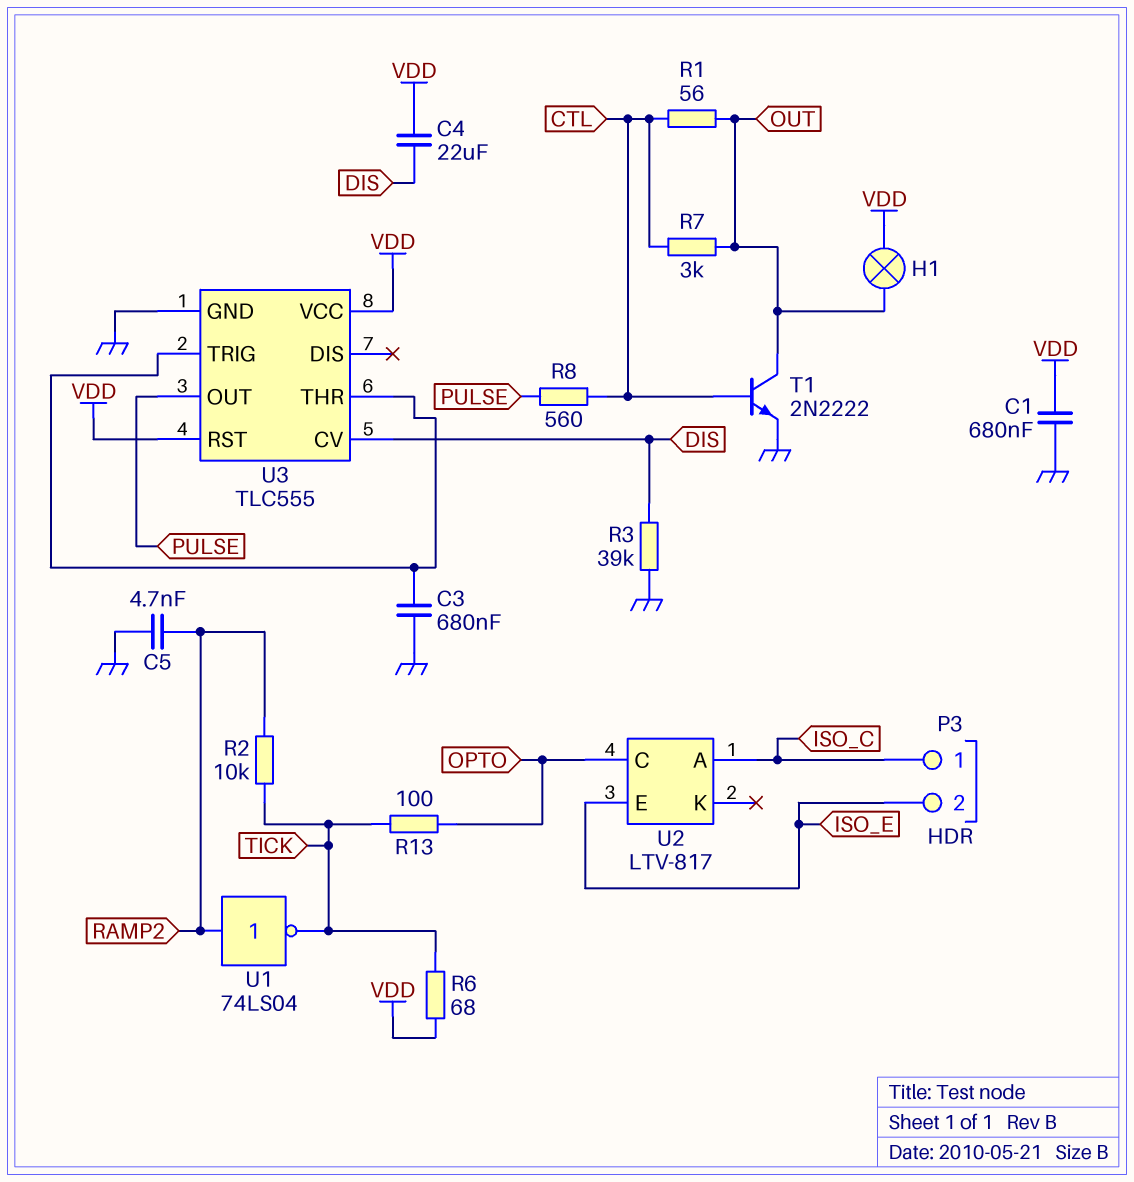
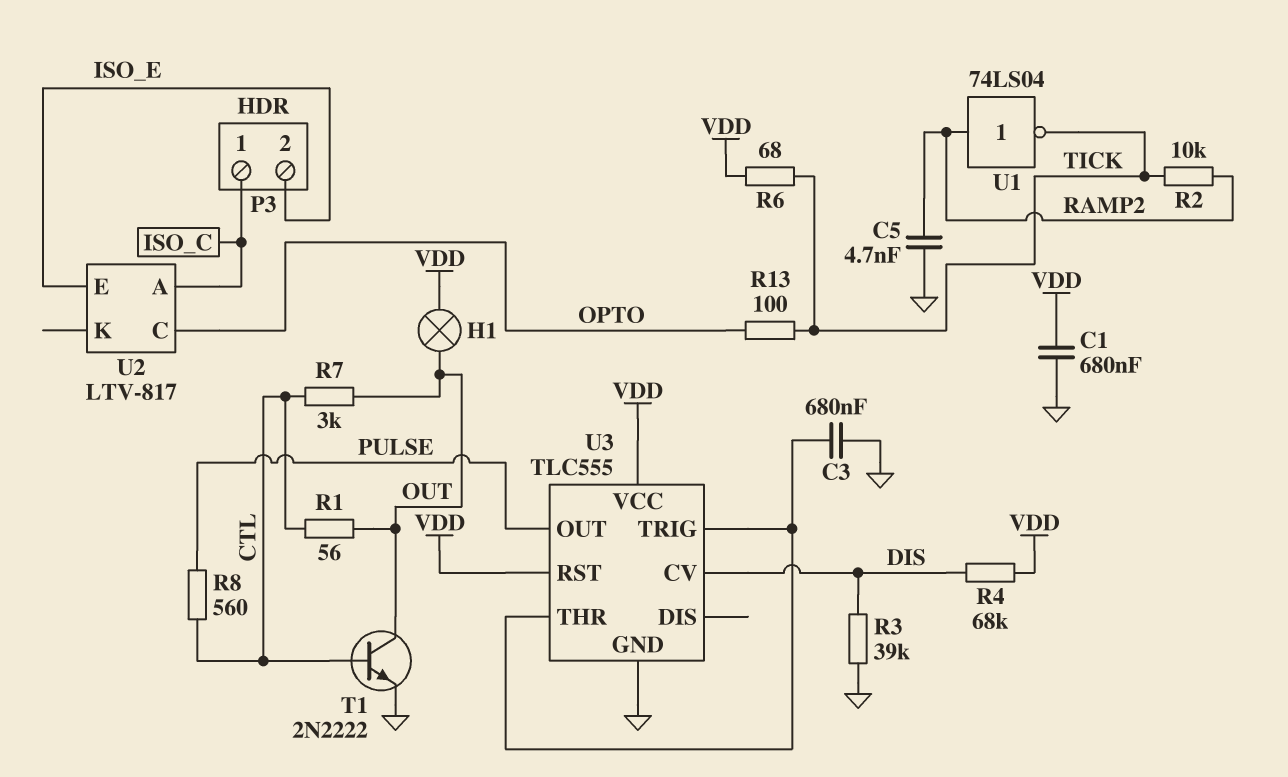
C4: 22uF (DIS, VDD) -> none
R4: none -> 68k (DIS, VDD)

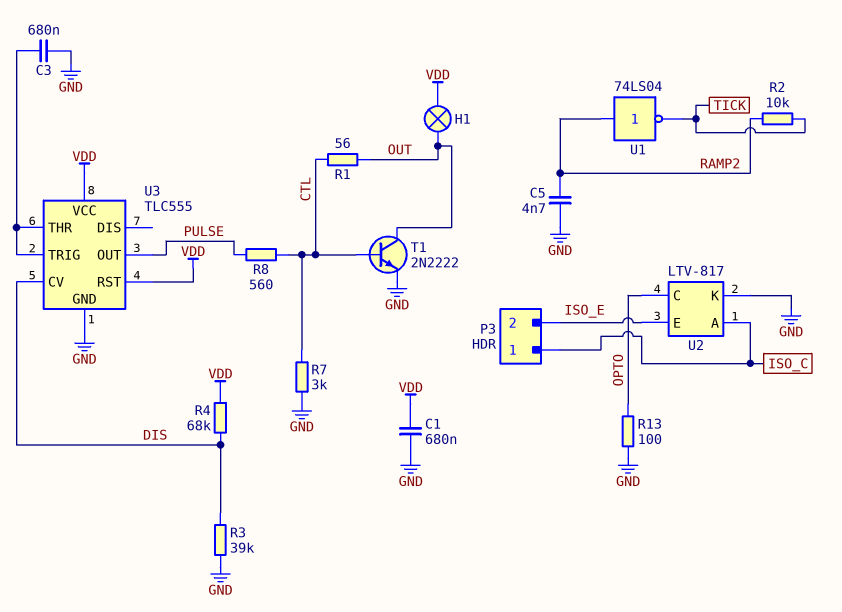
R6: 68 (TICK, VDD) -> none
R7: 3k (CTL, OUT) -> 3k (CTL, GND)
R13: 100 (OPTO, TICK) -> 100 (GND, OPTO)
U2 pin K: none -> GND

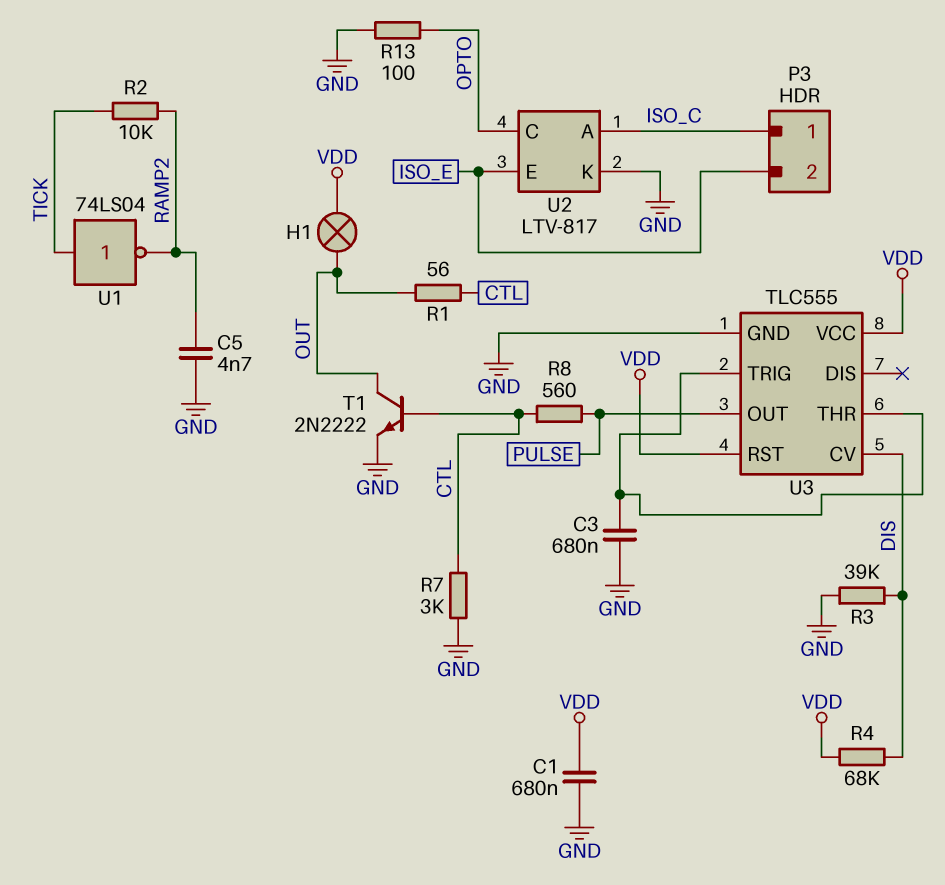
U1: NOT 74LS04 (in RAMP2, out TICK) -> NOT 74LS04 (in TICK, out RAMP2)

